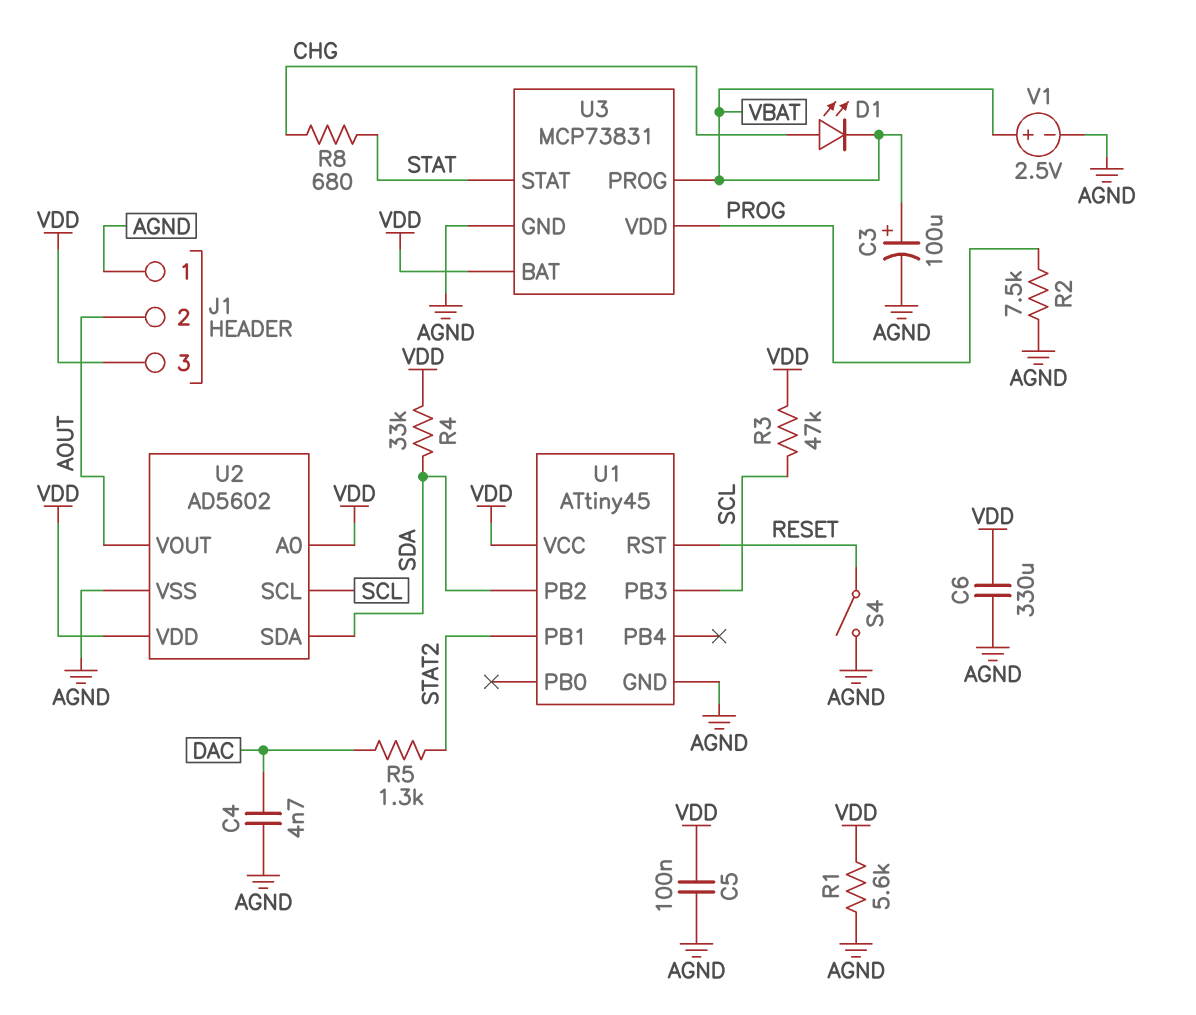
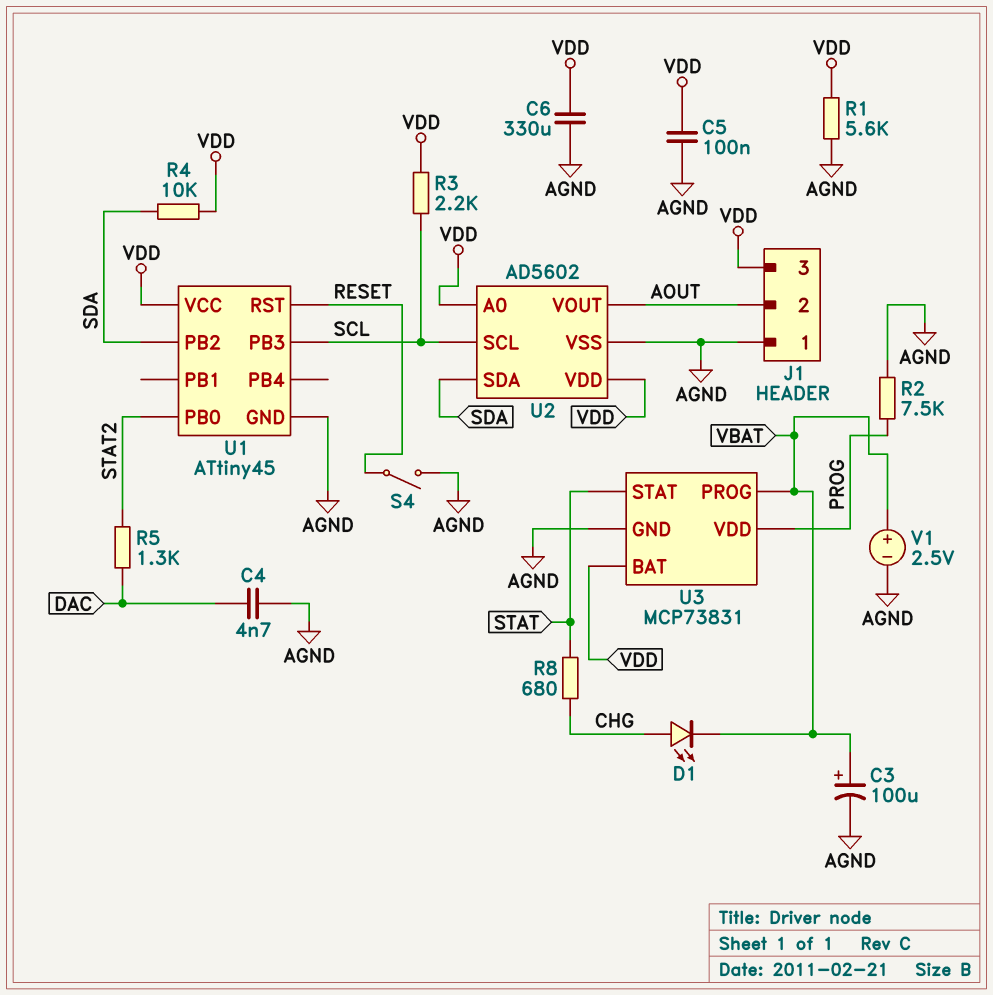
R3: 47k (SCL, VDD) -> 2.2k (SCL, VDD)
R4: 33k (SDA, VDD) -> 10k (SDA, VDD)
U1 pin PB0: none -> STAT2
U1 pin PB1: STAT2 -> none

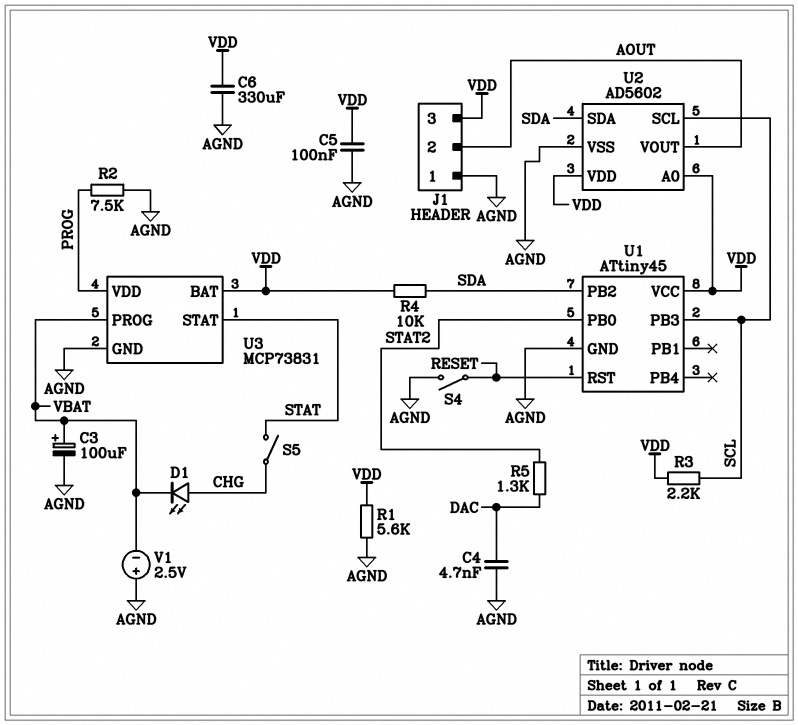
R8: 680 (CHG, STAT) -> none
S5: none -> switch (CHG, STAT)
V1: 2.5V (plus VBAT, minus AGND) -> 2.5V (plus AGND, minus VBAT)

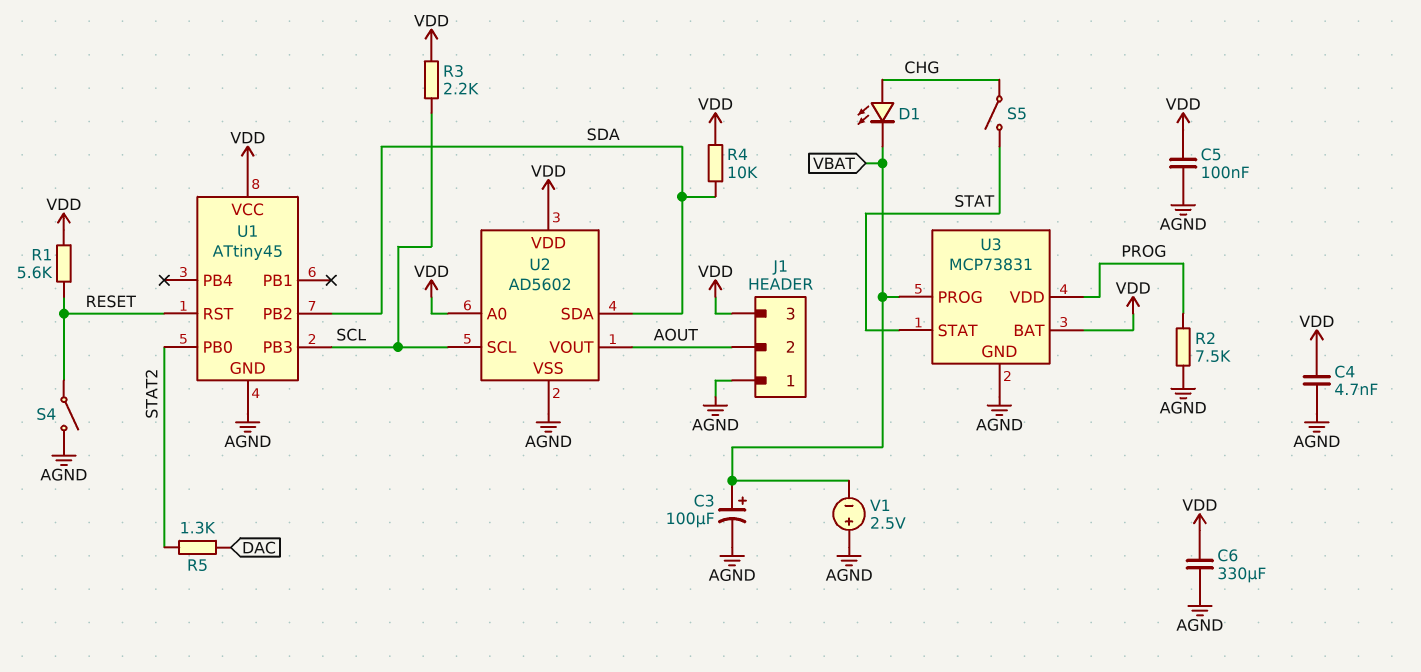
C4: 4.7nF (AGND, DAC) -> 4.7nF (AGND, VDD)
R1: 5.6k (AGND, VDD) -> 5.6k (RESET, VDD)

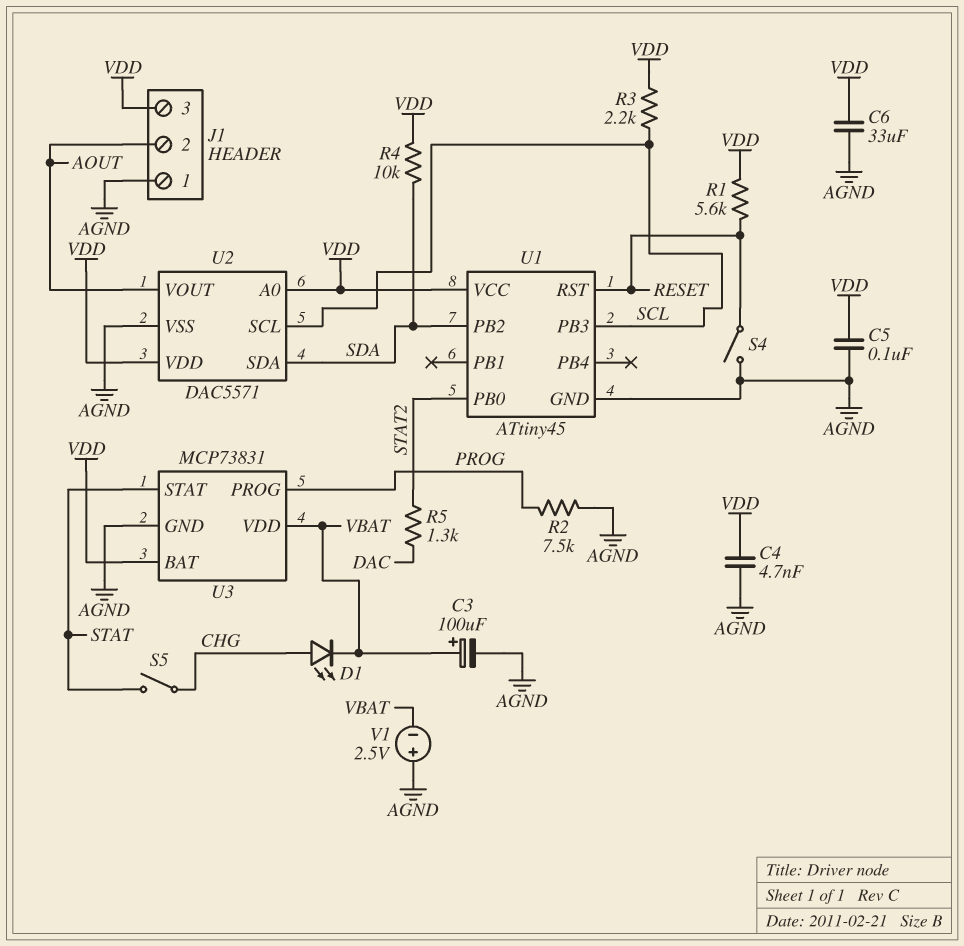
C6: 330uF (AGND, VDD) -> 33uF (AGND, VDD)
U2: AD5602 -> DAC5571
U3 pin PROG: VBAT -> PROG
U3 pin VDD: PROG -> VBAT

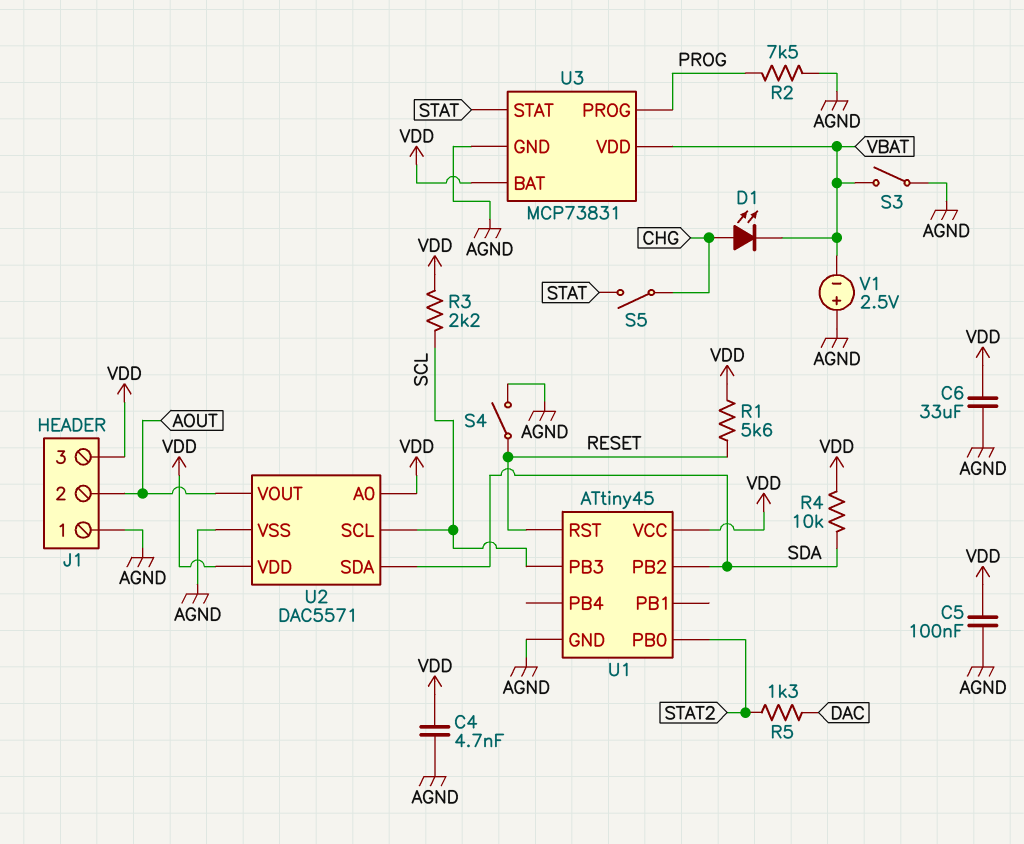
C3: 100uF (plus VBAT, minus AGND) -> none
S3: none -> switch (AGND, VBAT)

